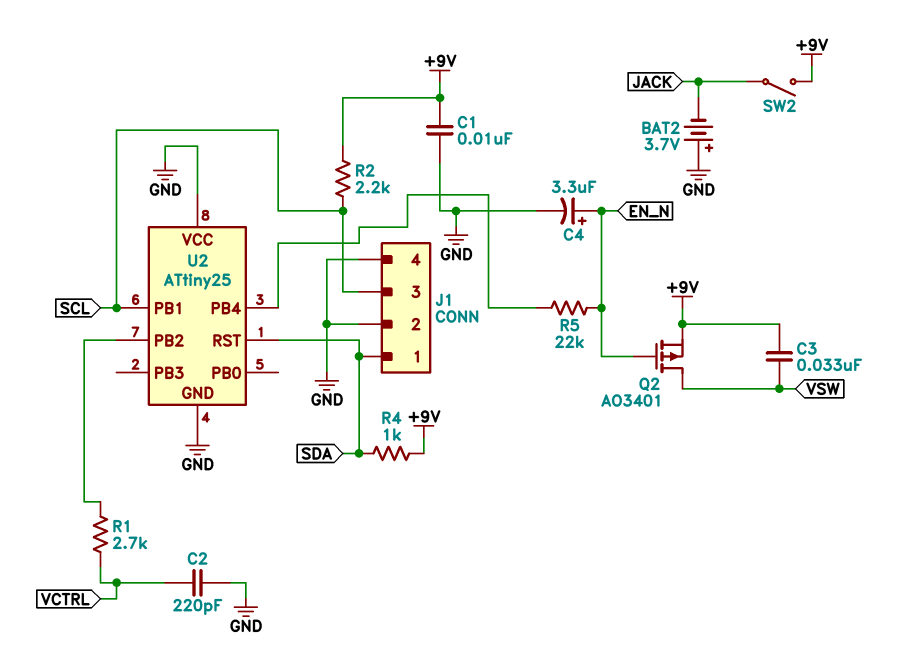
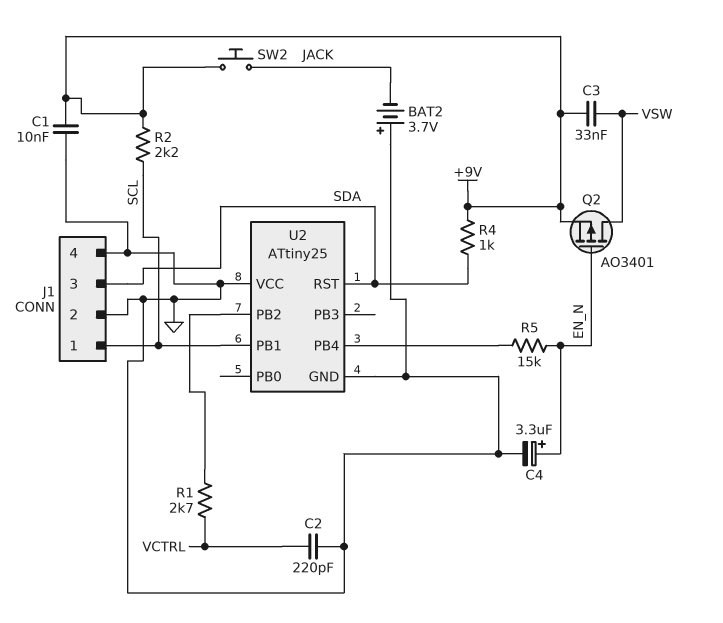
J1 pin 1: SDA -> SCL
J1 pin 3: SCL -> SDA
R5: 22k (EN_N, U2/PB4) -> 15k (EN_N, U2/PB4)
SW2: switch (+9V, JACK) -> button (+9V, JACK)

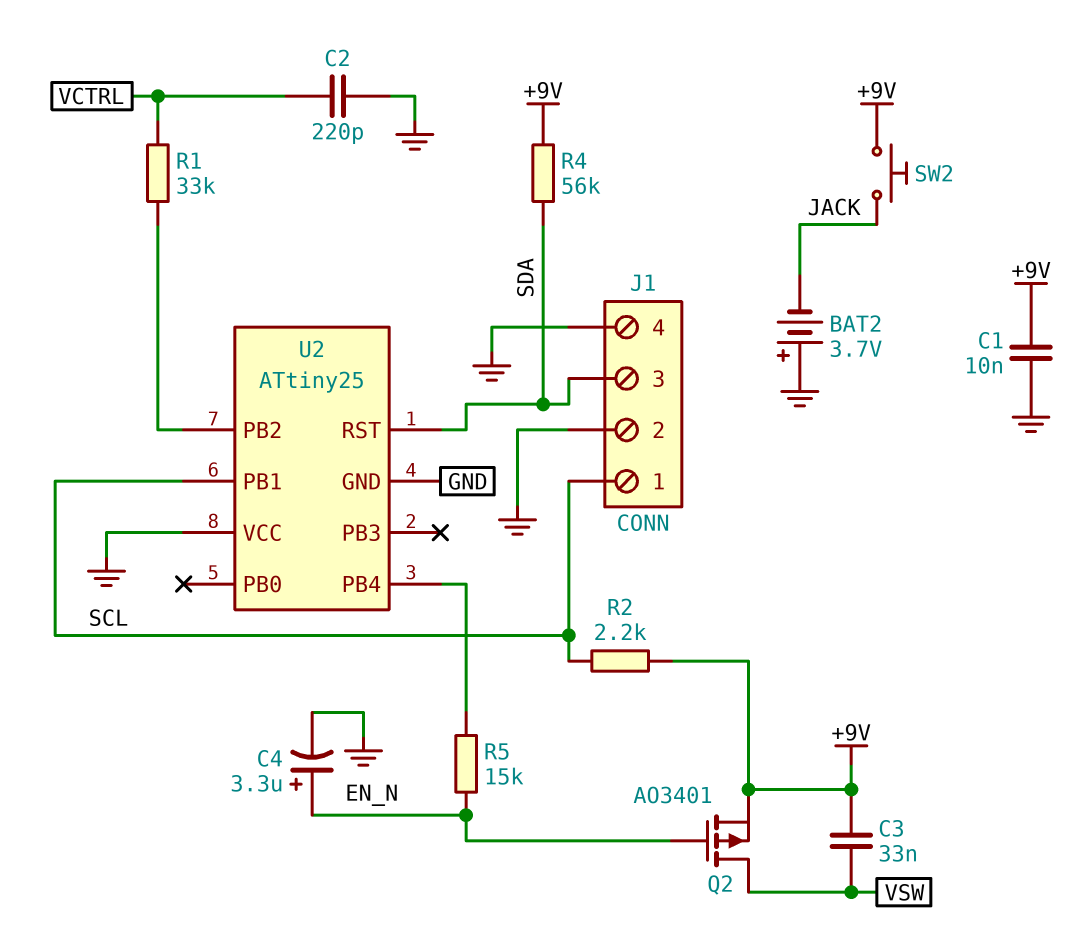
R1: 2.7k (U2/PB2, VCTRL) -> 33k (U2/PB2, VCTRL)
R4: 1k (+9V, SDA) -> 56k (+9V, SDA)

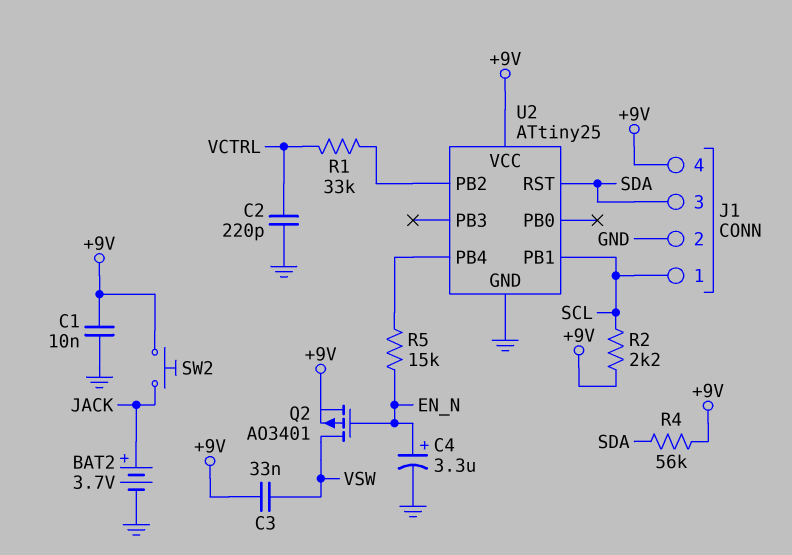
BAT2: 3.7V (plus GND, minus JACK) -> 3.7V (plus JACK, minus GND)
J1 pin 4: GND -> +9V
U2 pin VCC: GND -> +9V

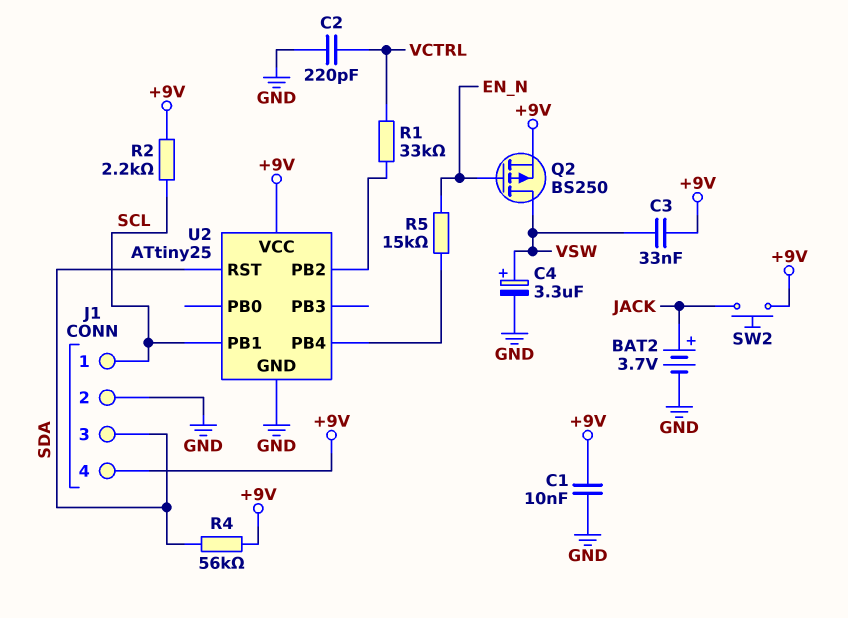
C4: 3.3uF (plus EN_N, minus GND) -> 3.3uF (plus VSW, minus GND)
Q2: PMOS AO3401 (G EN_N, D VSW, S +9V) -> PMOS BS250 (G EN_N, D VSW, S +9V)

